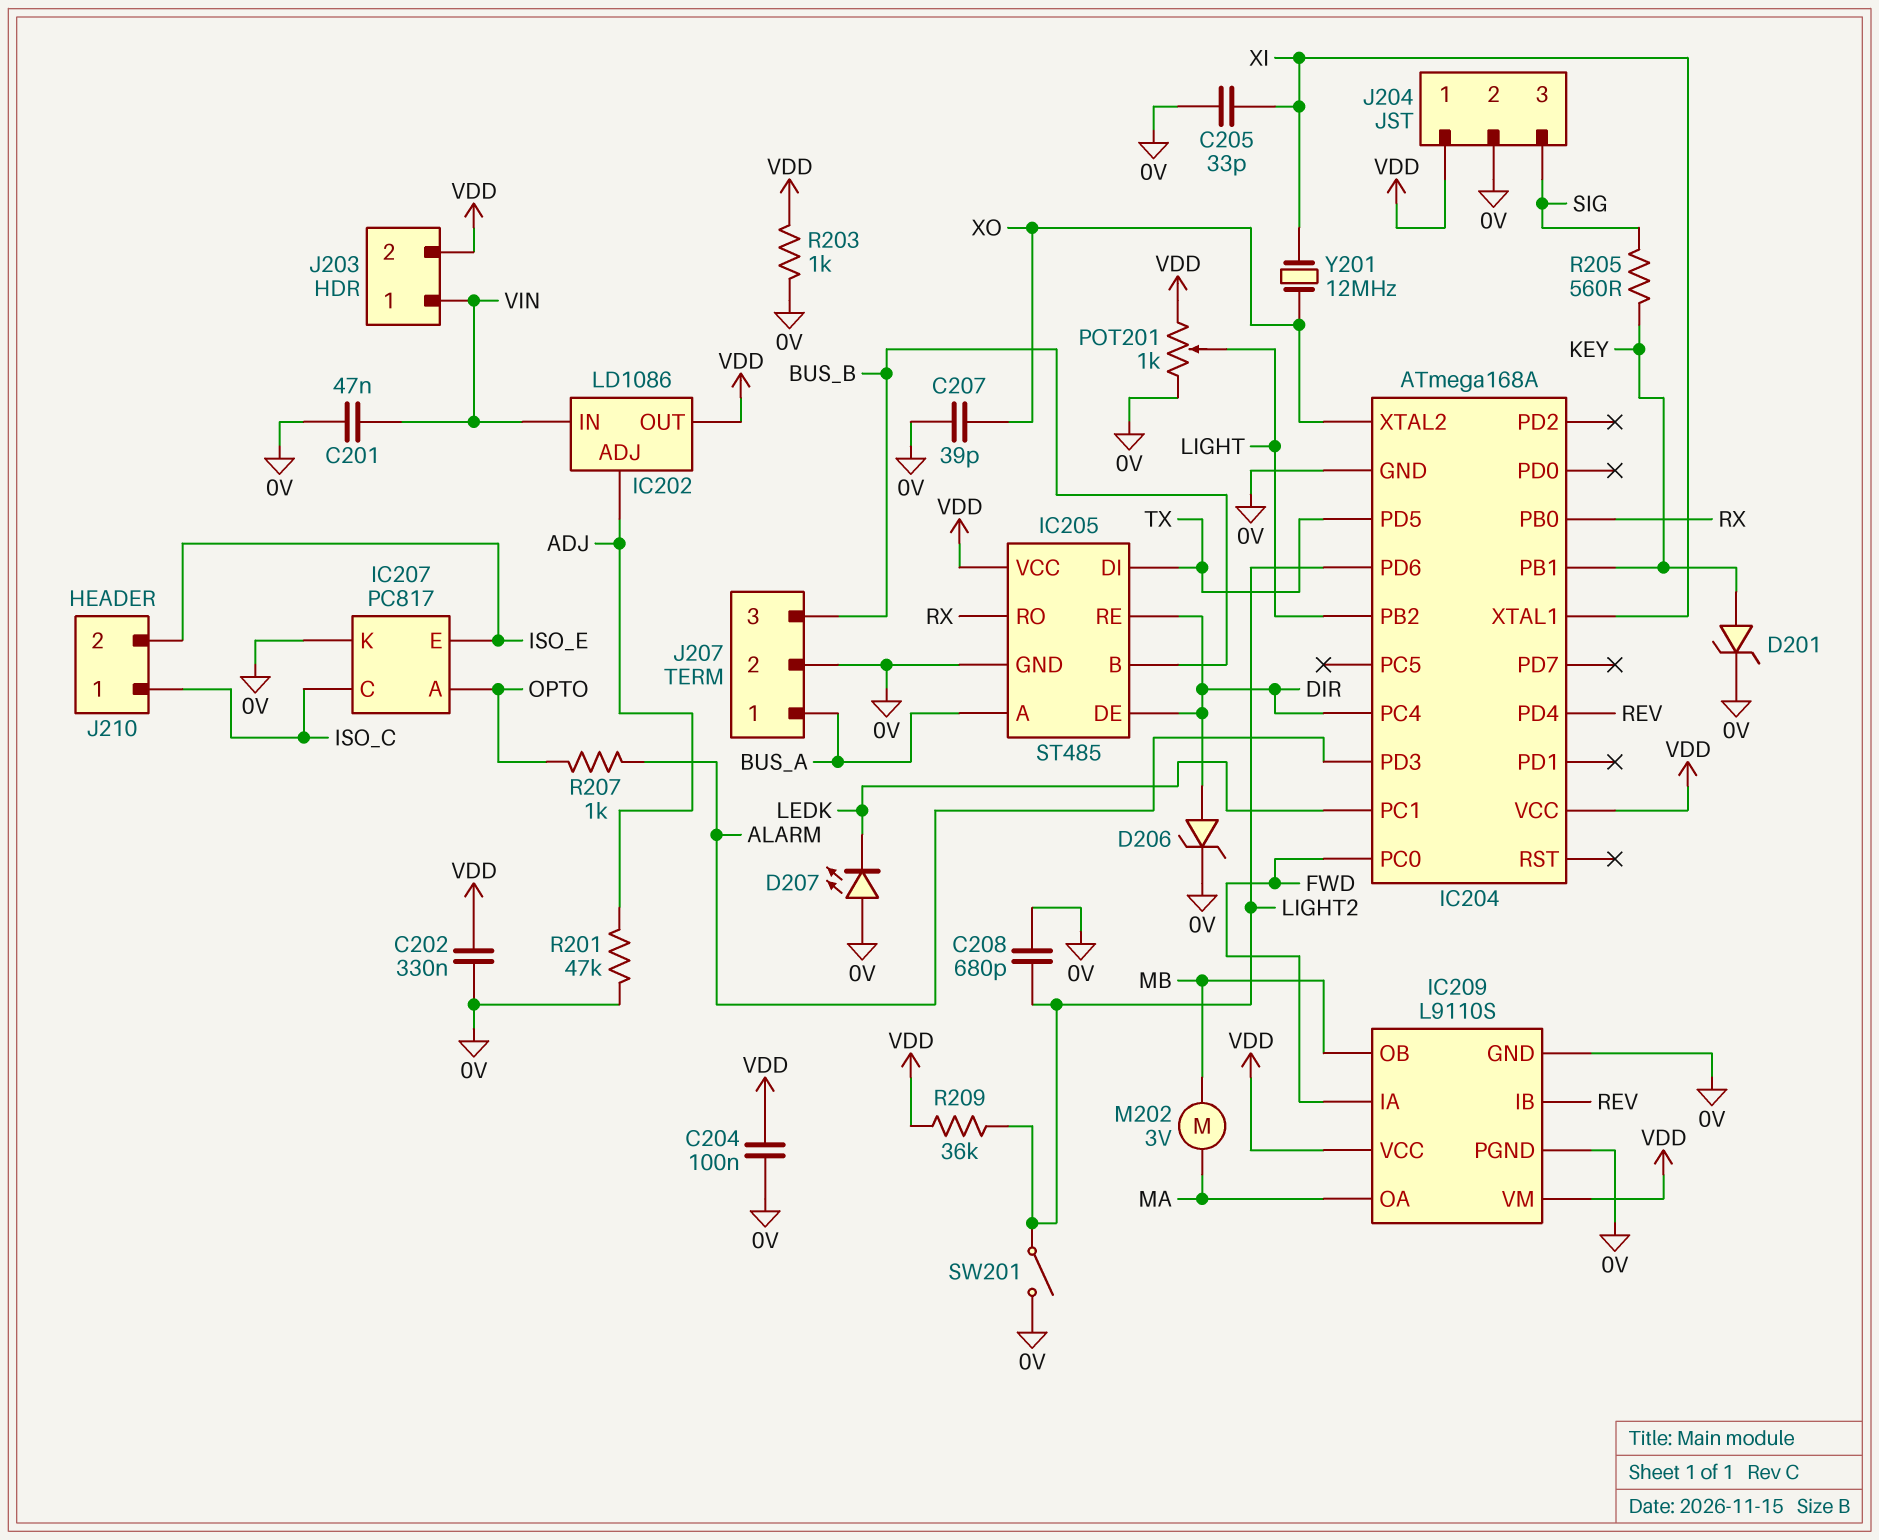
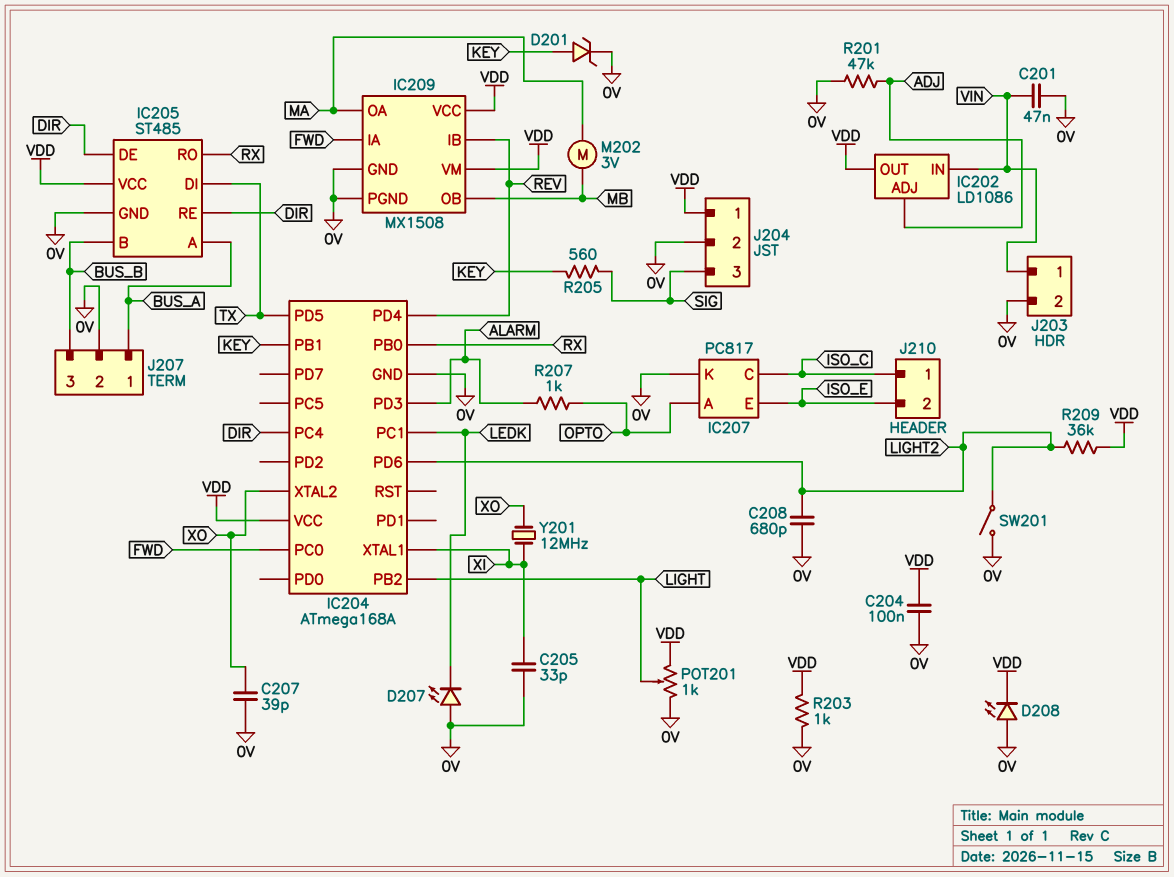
C202: 330nF (0V, VDD) -> none
D206: zener (A DIR, K 0V) -> none
D208: none -> LED (A 0V, K VDD)
IC209: L9110S -> MX1508
J203 pin 2: VDD -> 0V

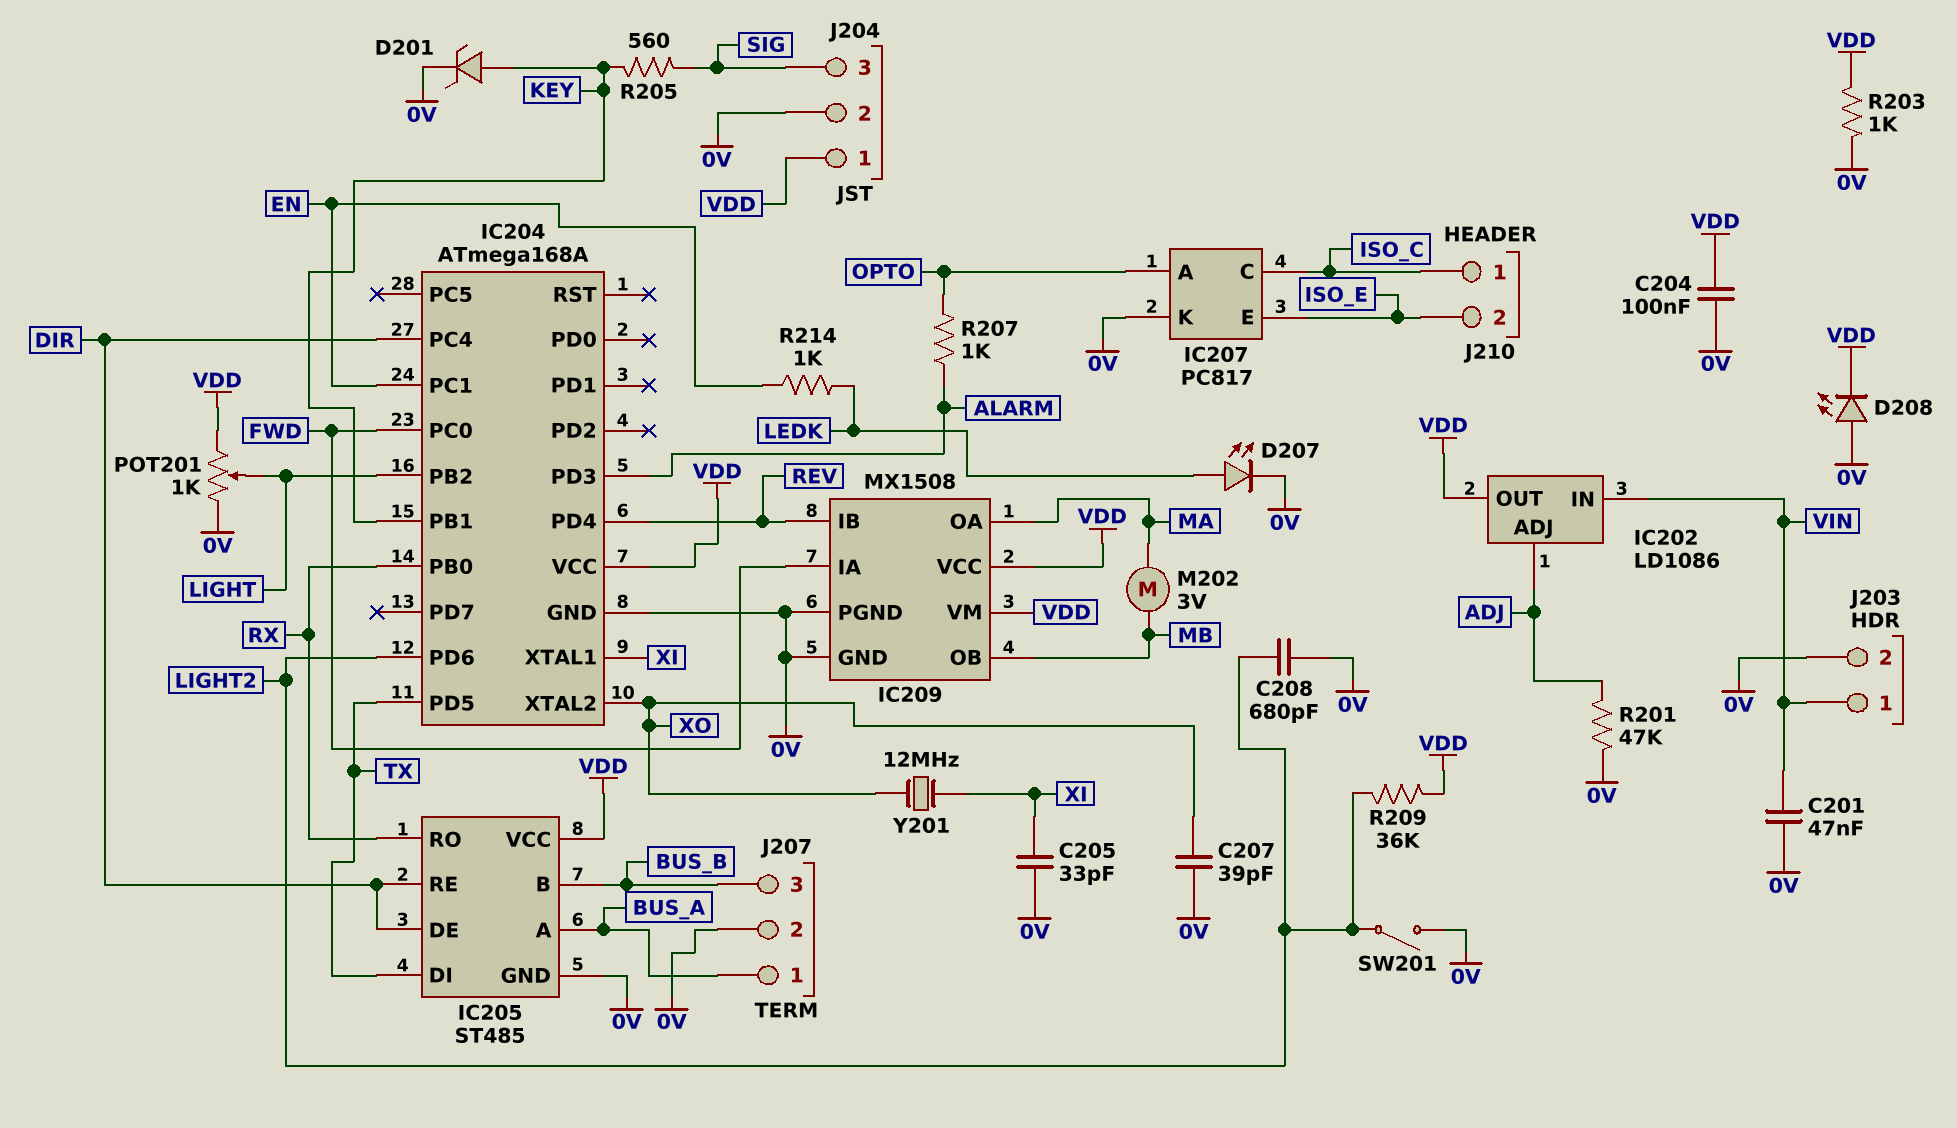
D207: LED (A 0V, K LEDK) -> LED (A LEDK, K 0V)
IC204 pin PC1: LEDK -> EN
R214: none -> 1k (EN, LEDK)

